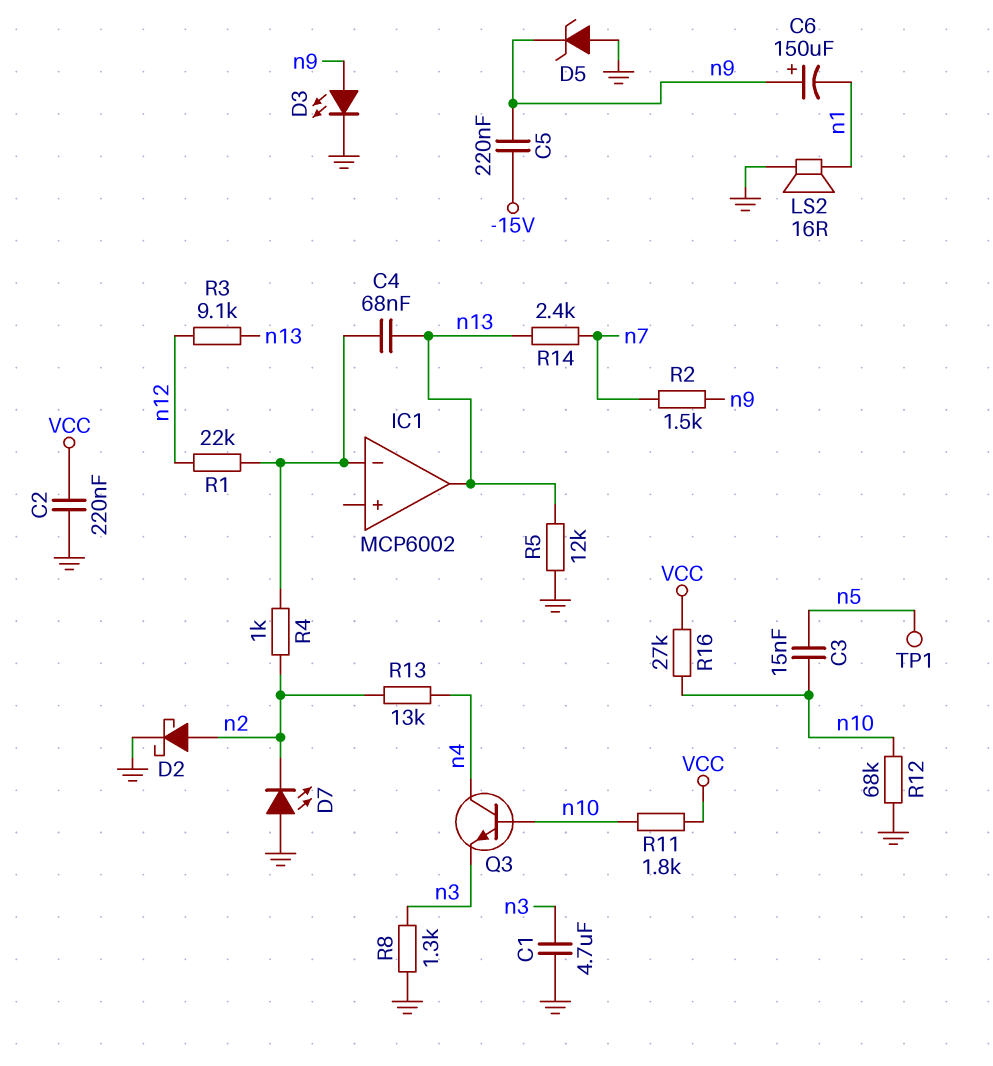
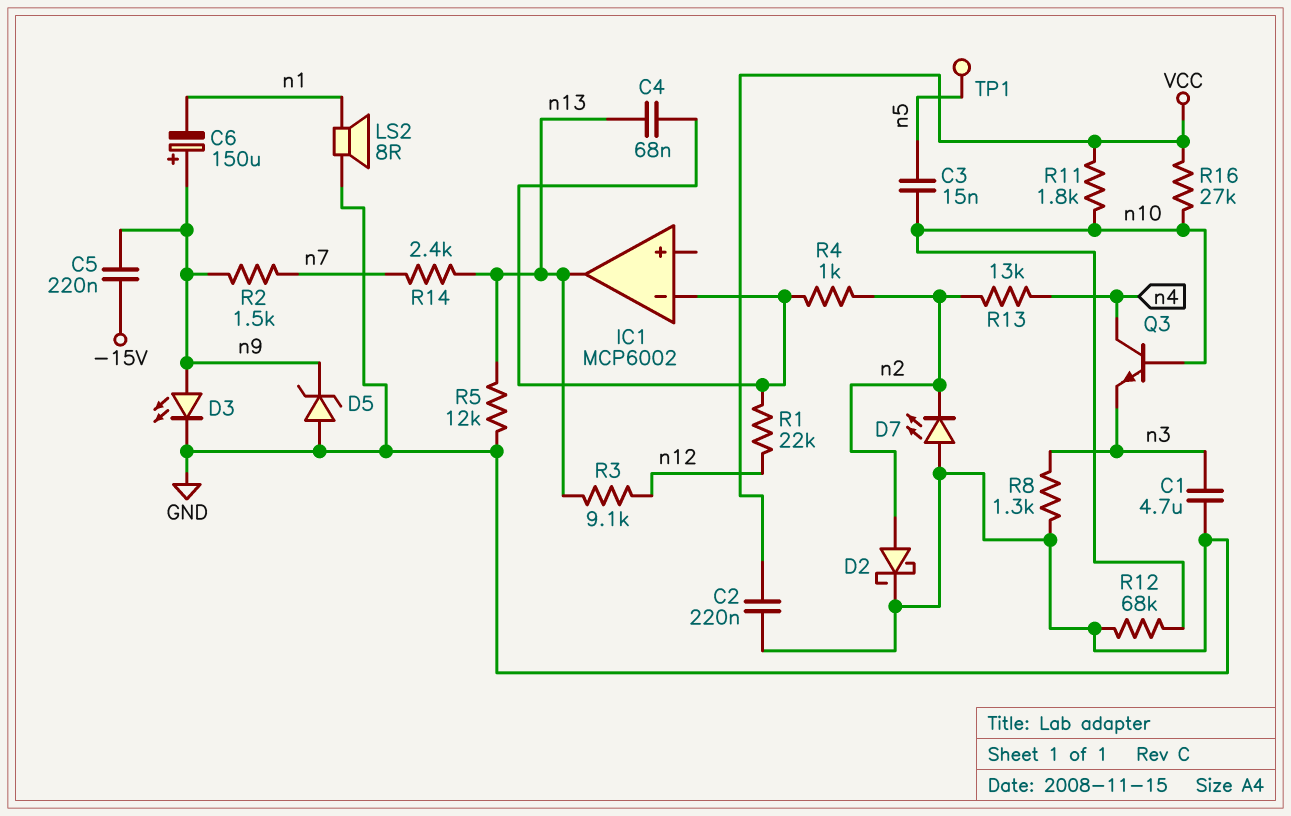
LS2: speaker 16R (GND, n1) -> speaker 8R (GND, n1)

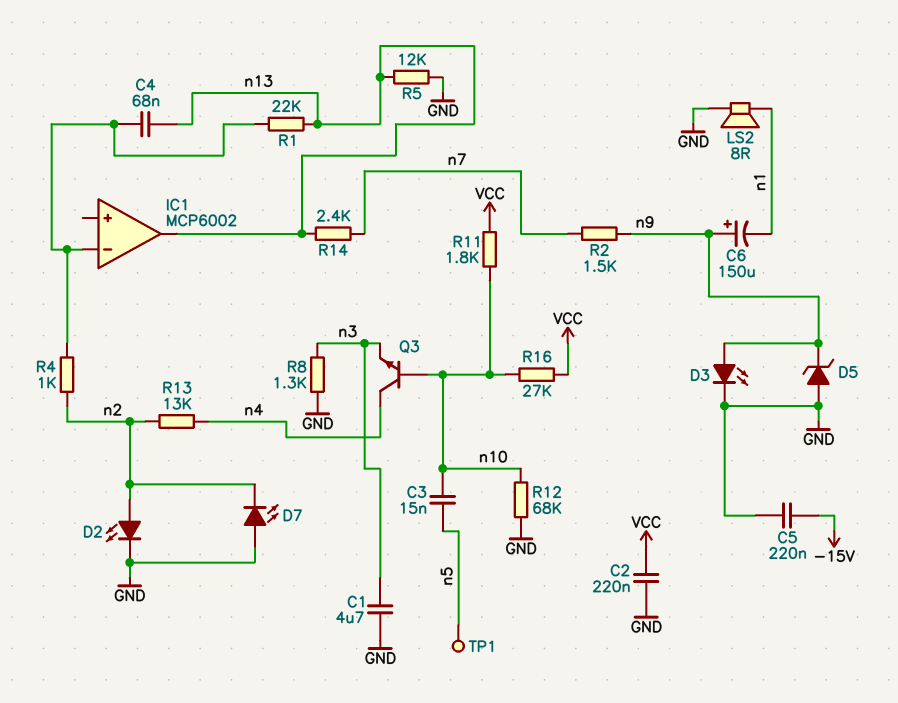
C5: 220nF (-15V, n9) -> 220nF (-15V, GND)
D2: schottky (A n2, K GND) -> LED (A n2, K GND)
R1: 22k (IC1/in-, n12) -> 22k (IC1/in-, n13)
R3: 9.1k (n12, n13) -> none

